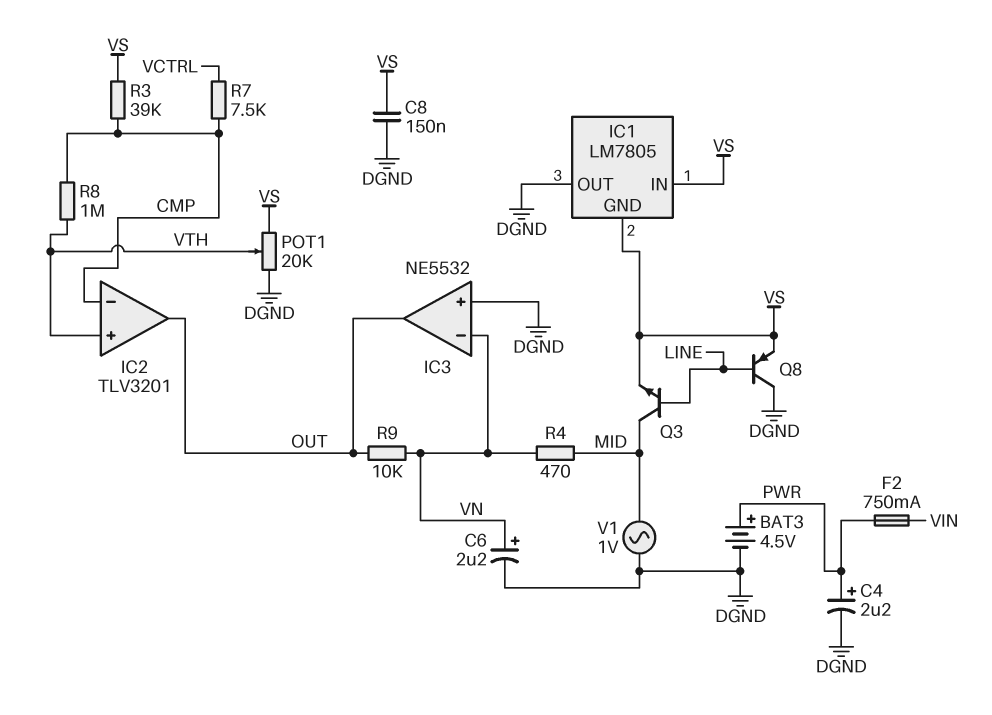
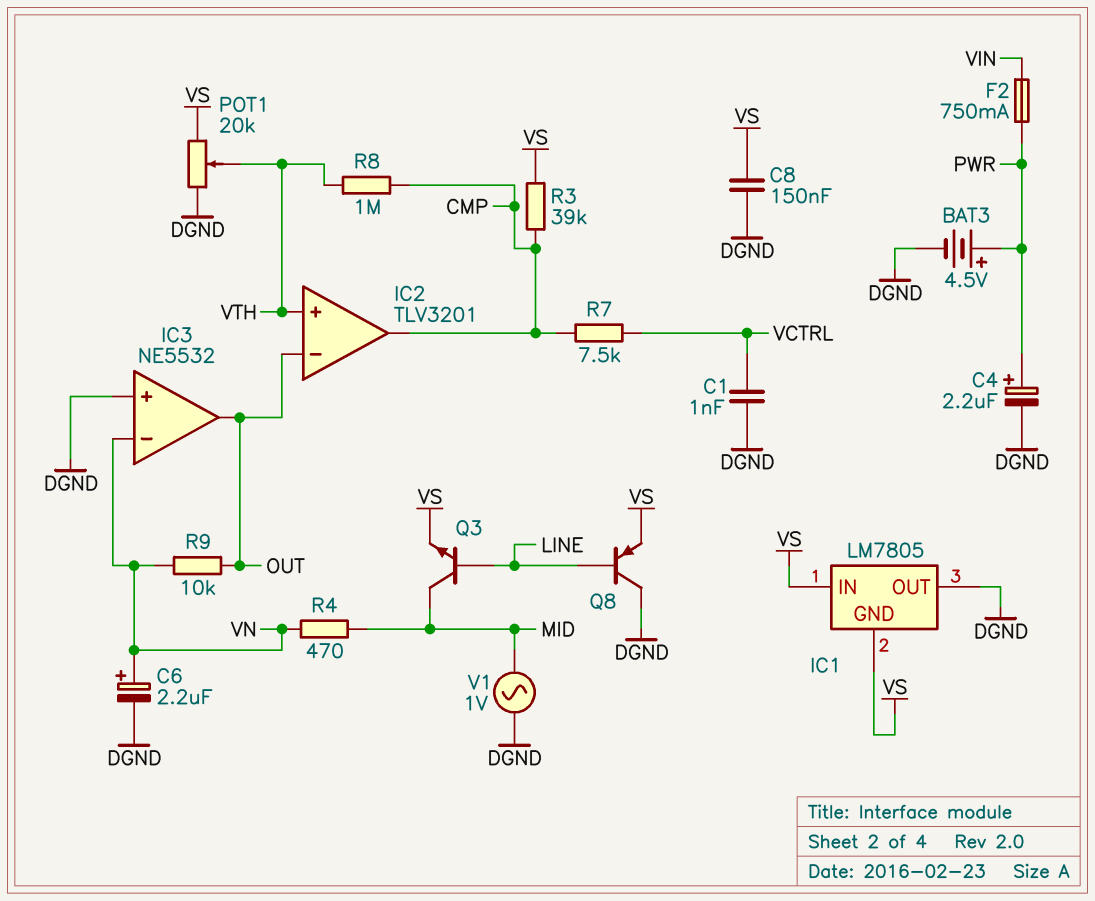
C1: none -> 1nF (DGND, VCTRL)
IC2 pin in-: CMP -> OUT
IC2 pin out: OUT -> CMP

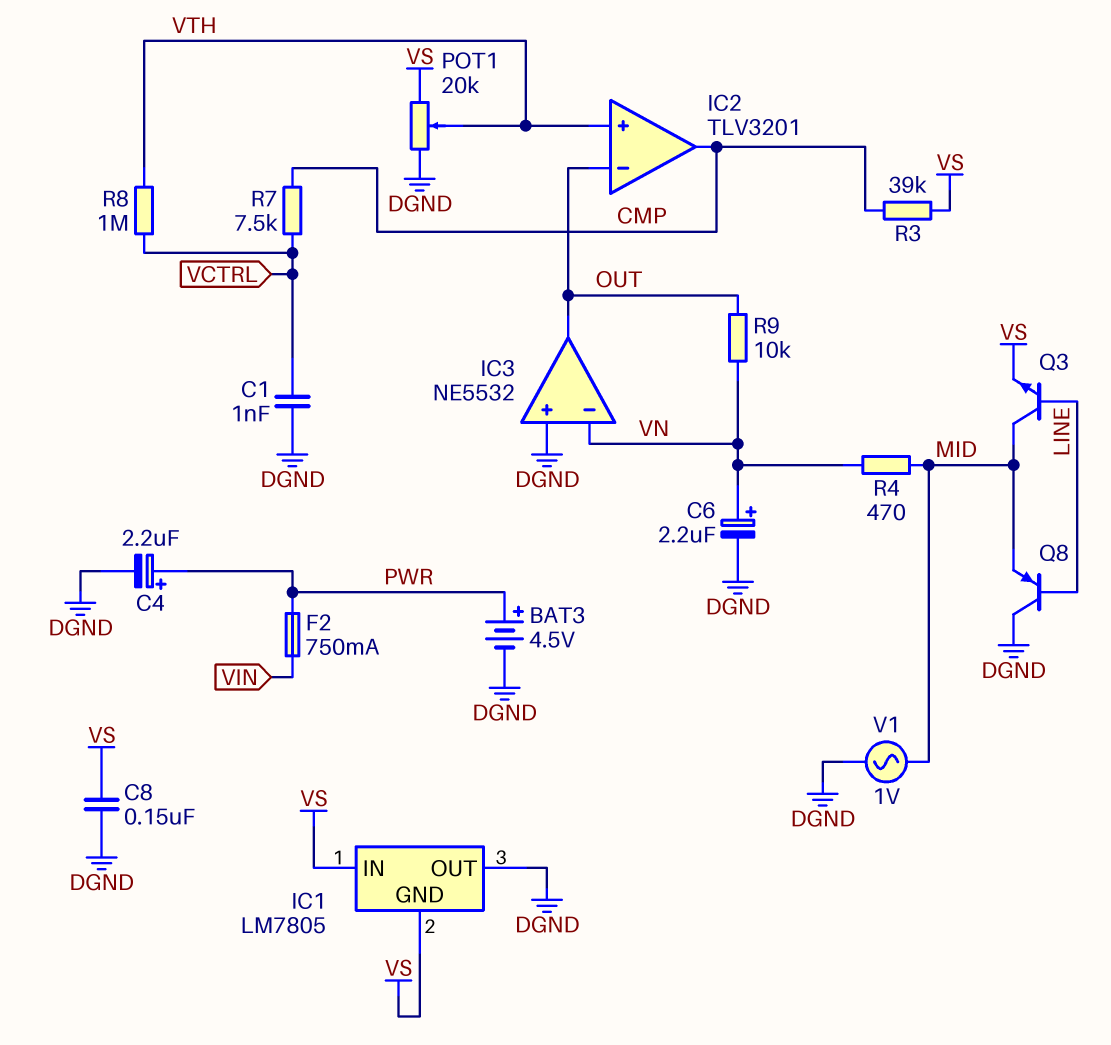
Q8: PNP (B LINE, C DGND, E VS) -> PNP (B LINE, C DGND, E MID)
R8: 1M (CMP, VTH) -> 1M (VCTRL, VTH)

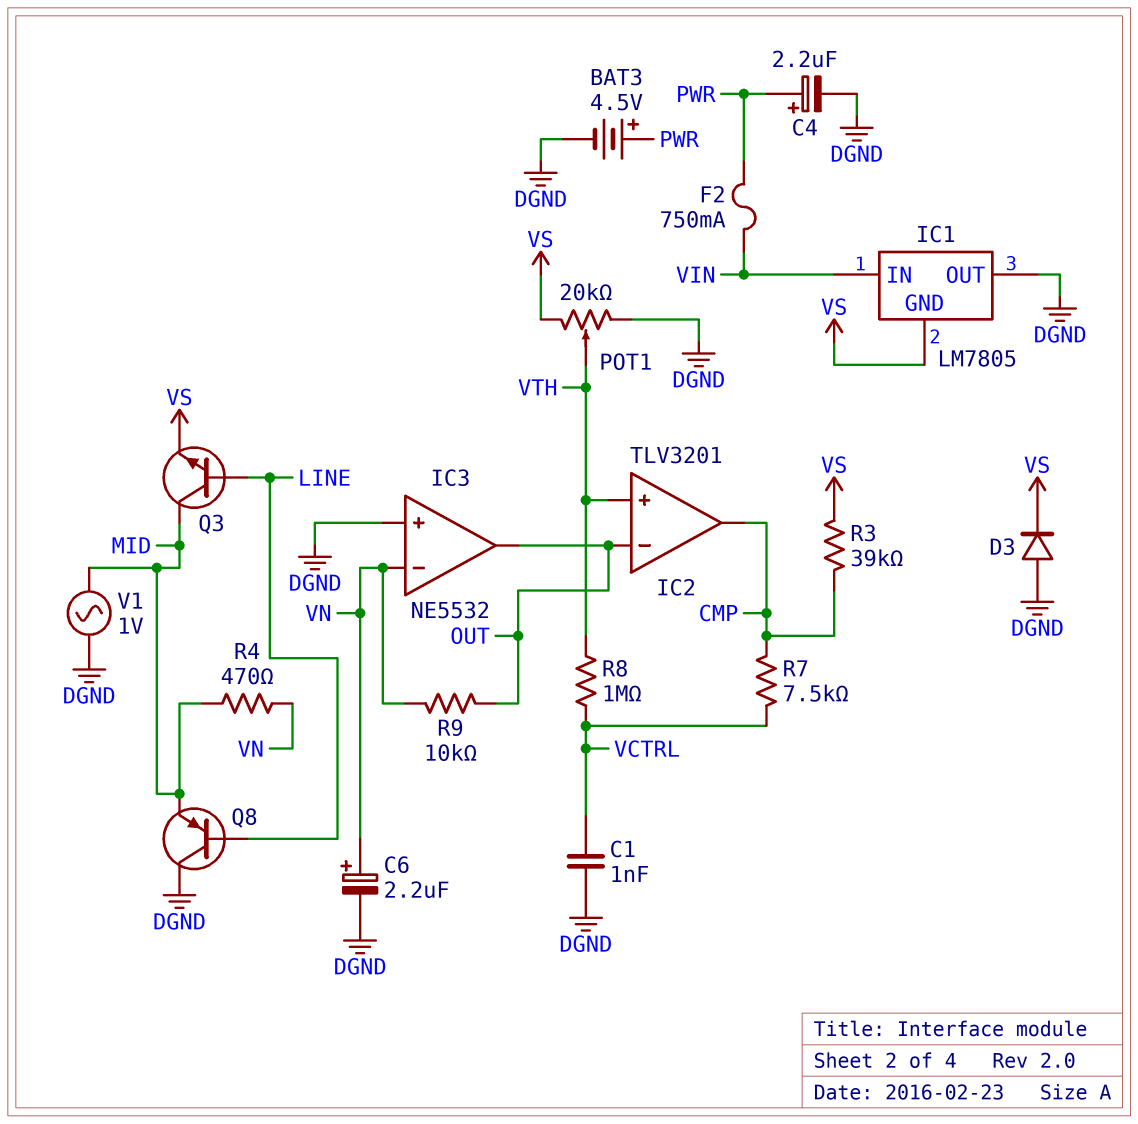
C8: 150nF (DGND, VS) -> none
D3: none -> diode (A DGND, K VS)
IC1 pin IN: VS -> VIN

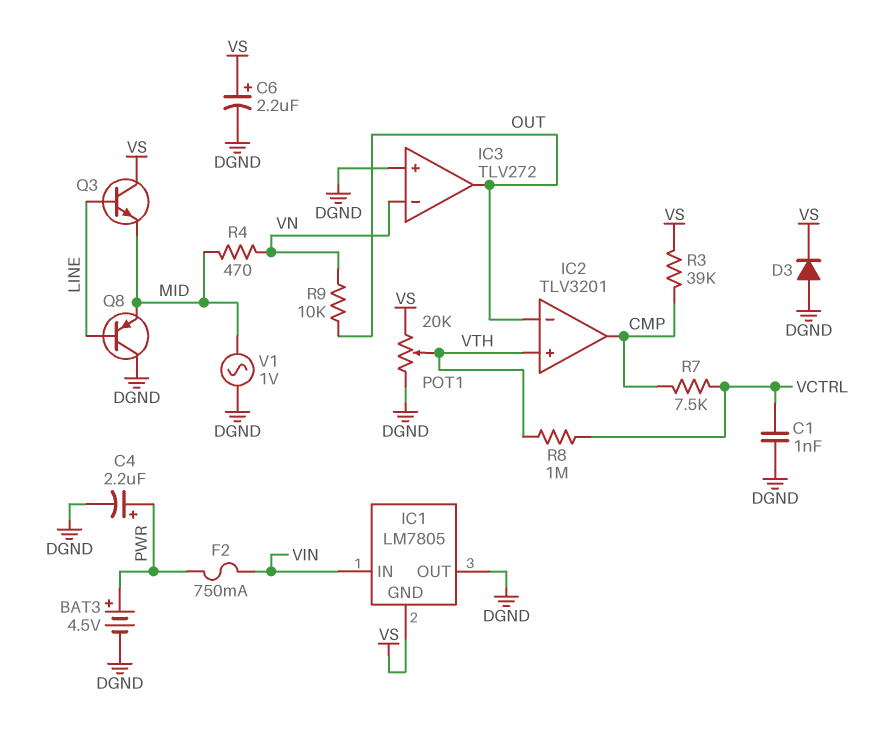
C6: 2.2uF (plus VN, minus DGND) -> 2.2uF (plus VS, minus DGND)
IC3: NE5532 -> TLV272
Q3: NPN (B LINE, C MID, E VS) -> NPN (B LINE, C VS, E MID)

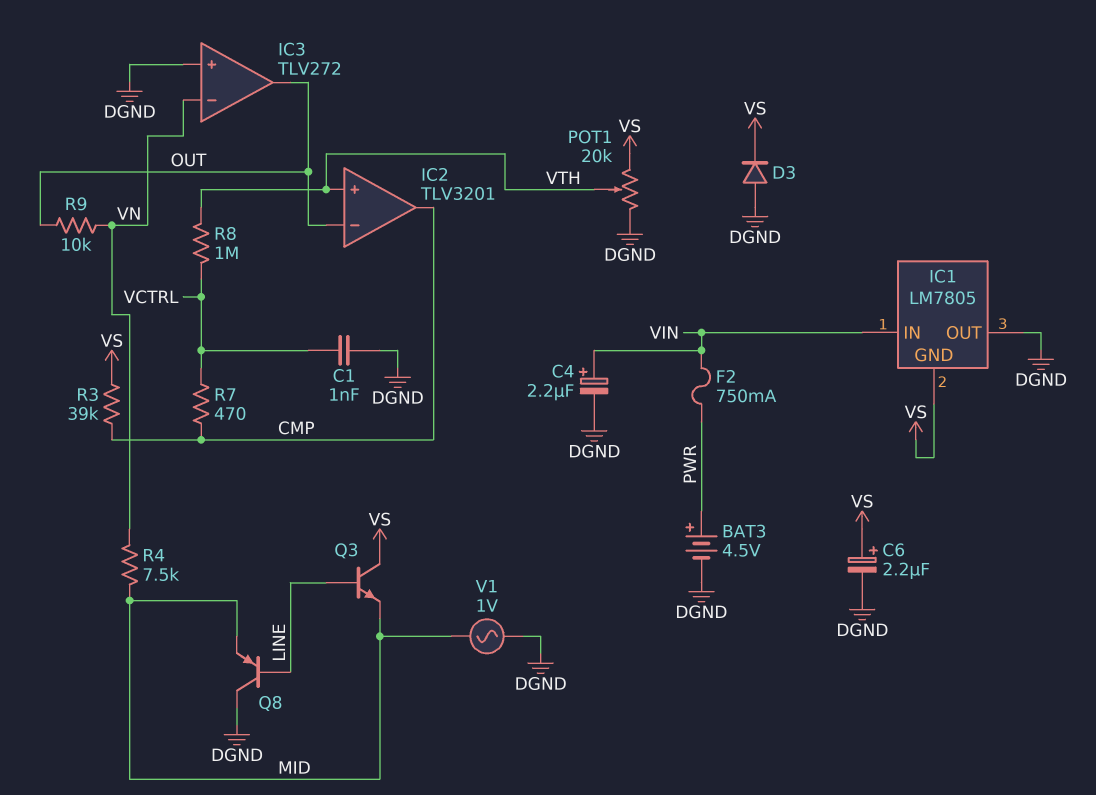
C4: 2.2uF (plus PWR, minus DGND) -> 2.2uF (plus VIN, minus DGND)
R4: 470 (MID, VN) -> 7.5k (MID, VN)
R7: 7.5k (CMP, VCTRL) -> 470 (CMP, VCTRL)

